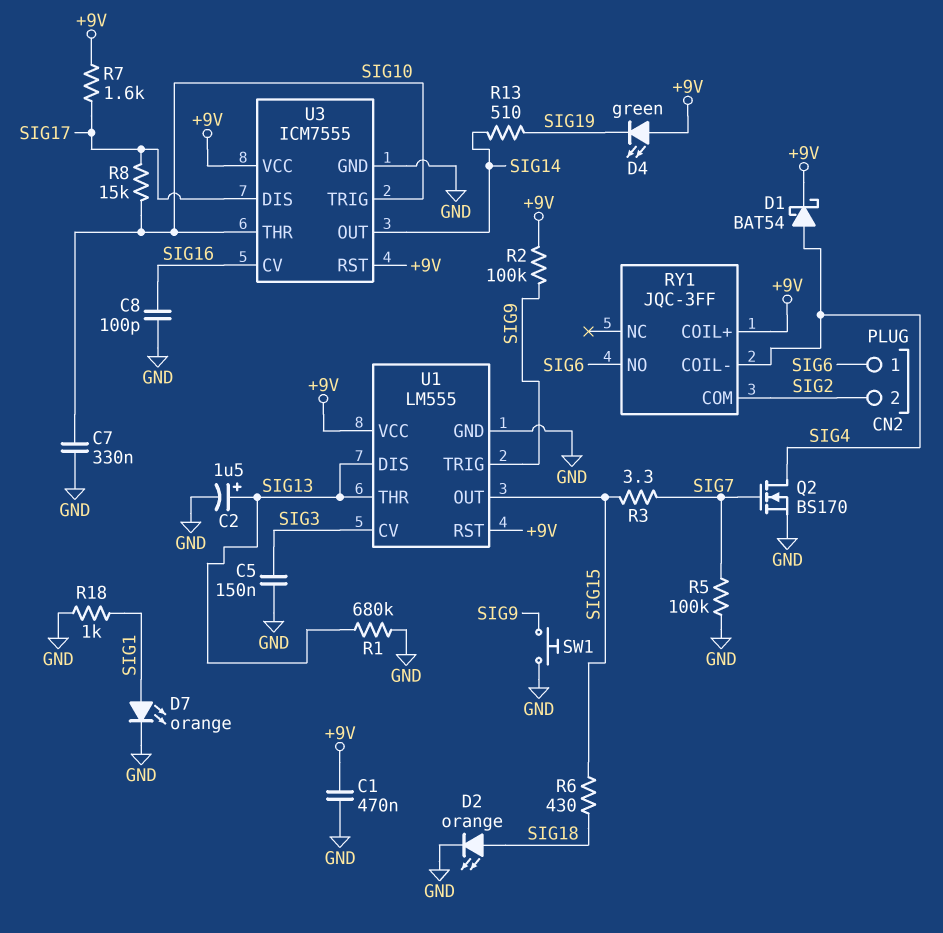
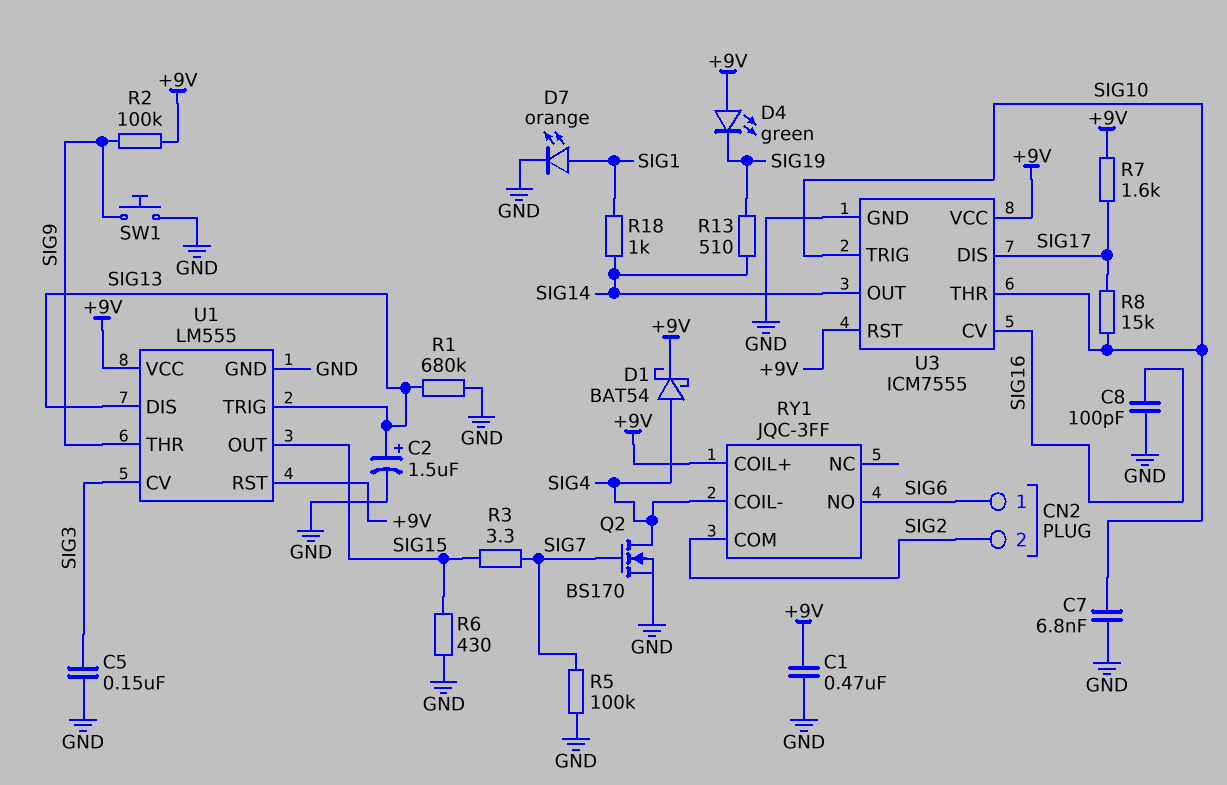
C7: 330nF (GND, SIG10) -> 6.8nF (GND, SIG10)
D2: LED orange (A SIG18, K GND) -> none
R6: 430 (SIG15, SIG18) -> 430 (GND, SIG15)
R18: 1k (GND, SIG1) -> 1k (SIG1, SIG14)
U1 pin THR: SIG13 -> SIG9
U1 pin TRIG: SIG9 -> SIG13

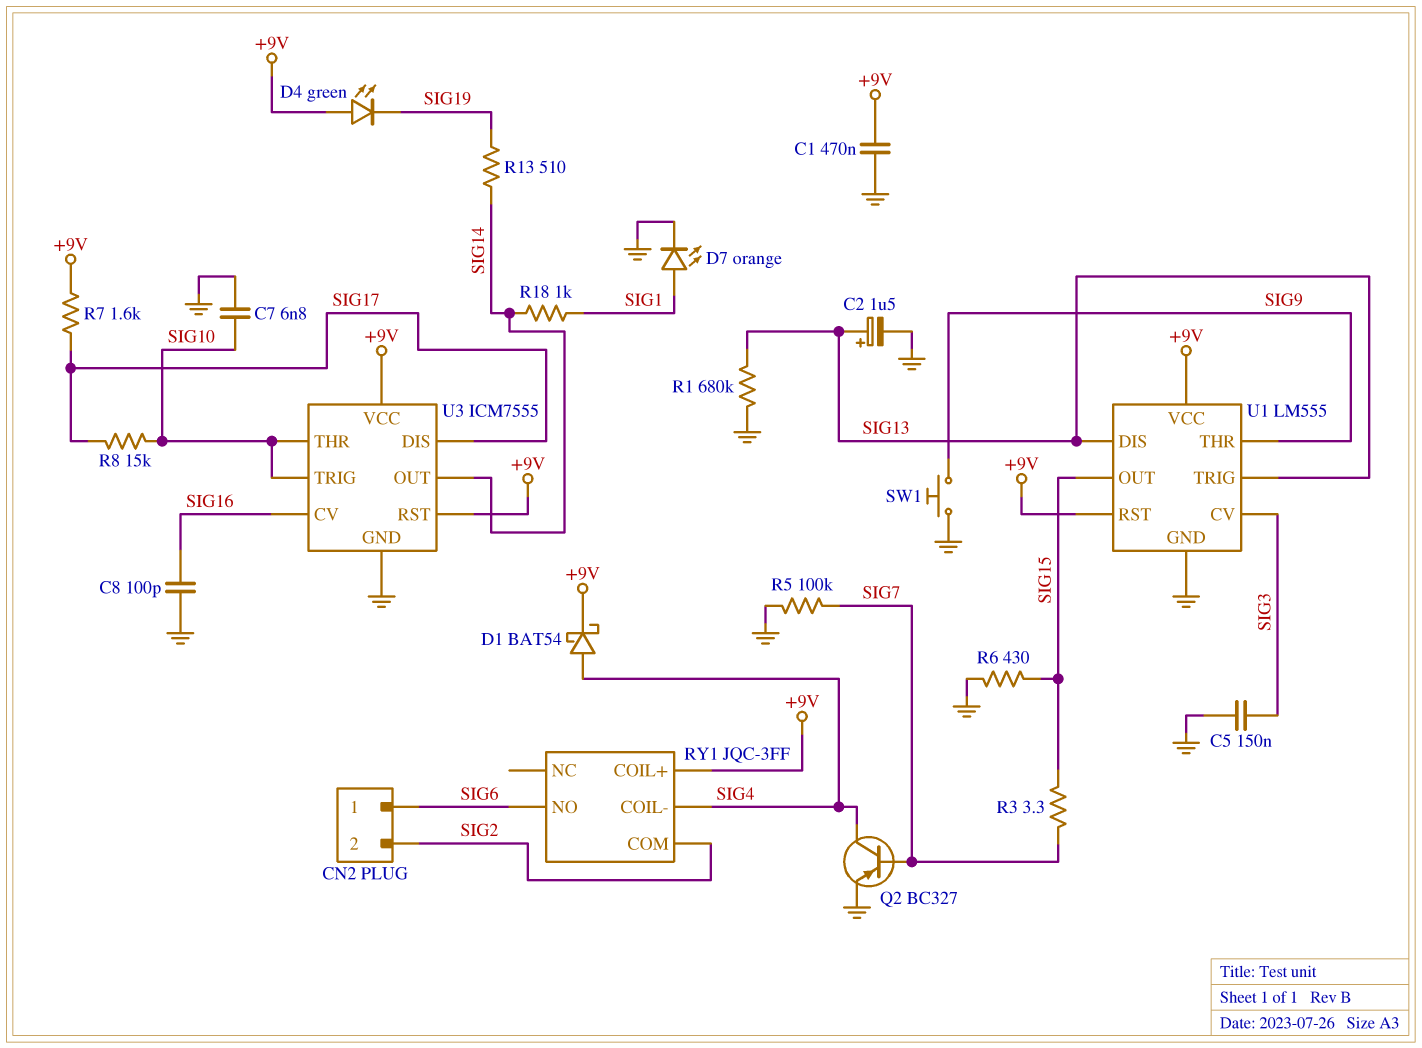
Q2: NMOS BS170 (G SIG7, D SIG4, S GND) -> PNP BC327 (B SIG7, C SIG4, E GND)
R2: 100k (+9V, SIG9) -> none

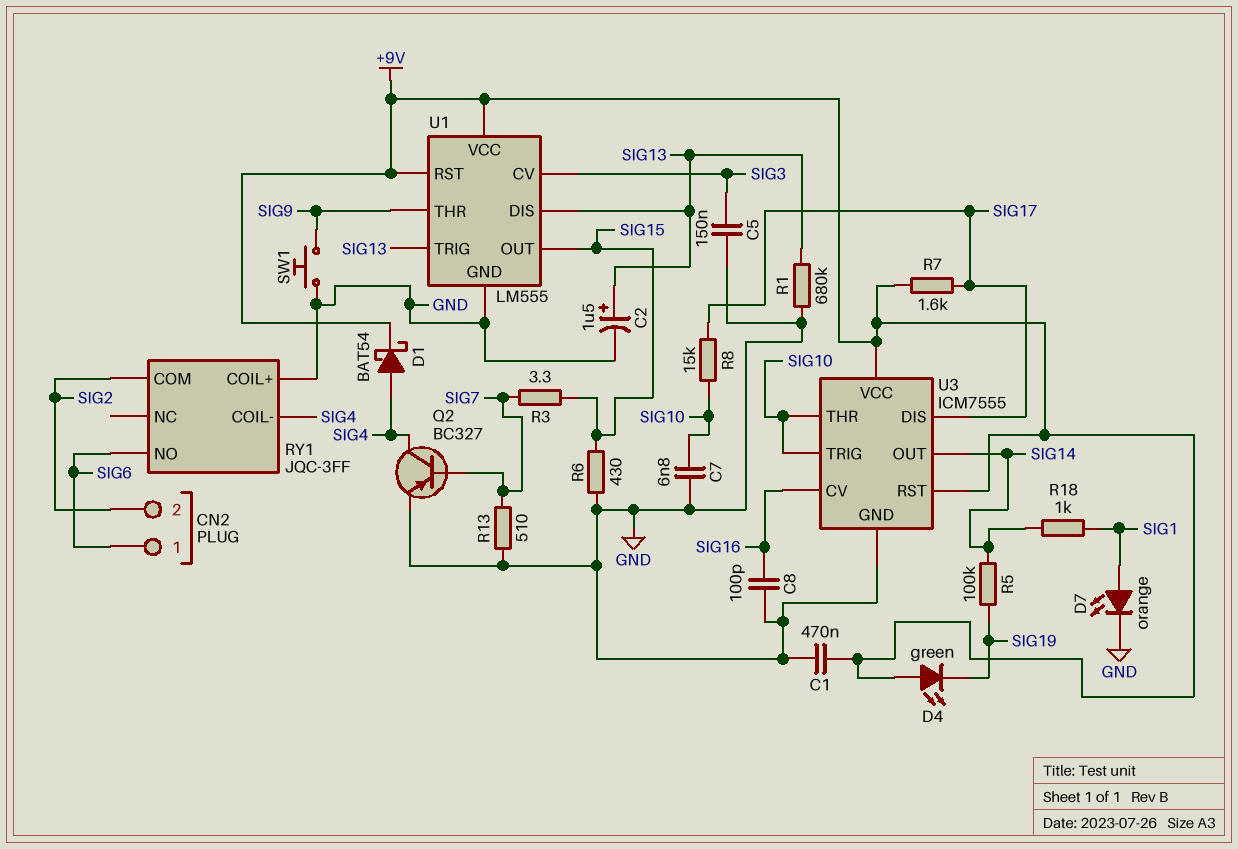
R5: 100k (GND, SIG7) -> 100k (SIG14, SIG19)
R13: 510 (SIG14, SIG19) -> 510 (GND, SIG7)
RY1 pin COIL+: +9V -> GND

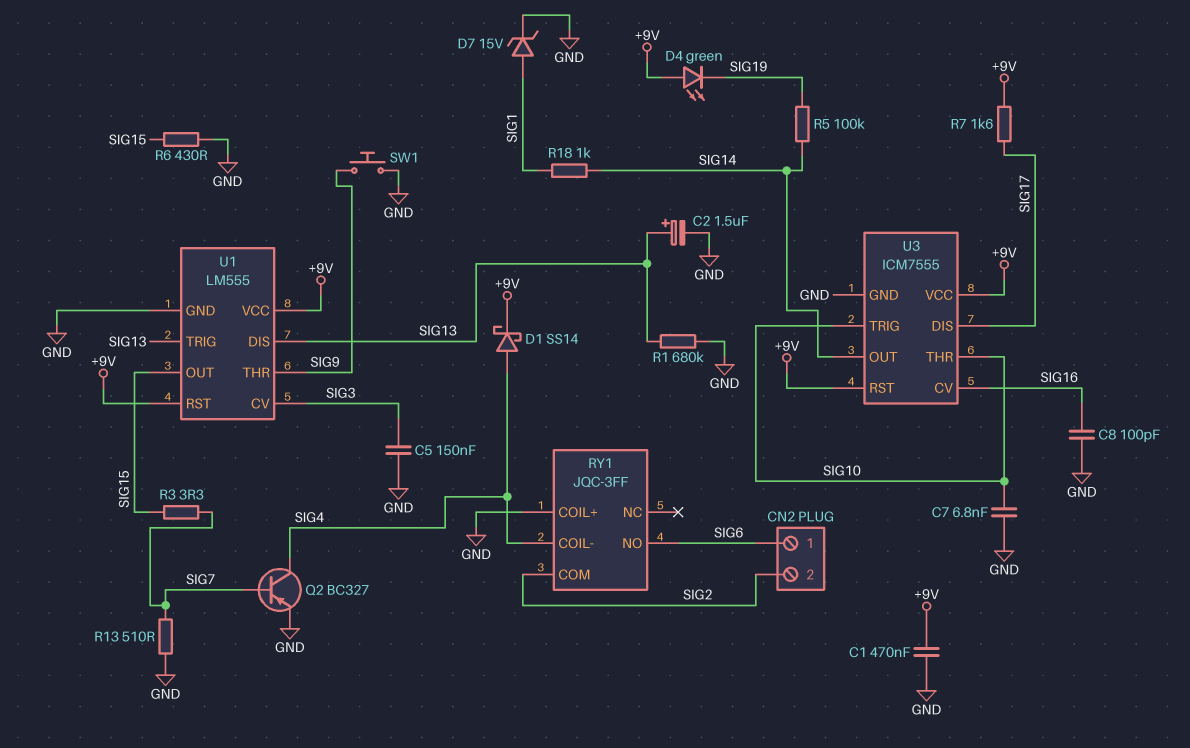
D1: schottky BAT54 (A SIG4, K +9V) -> schottky SS14 (A SIG4, K +9V)
D7: LED orange (A SIG1, K GND) -> zener 15V (A SIG1, K GND)
R8: 15k (SIG10, SIG17) -> none

